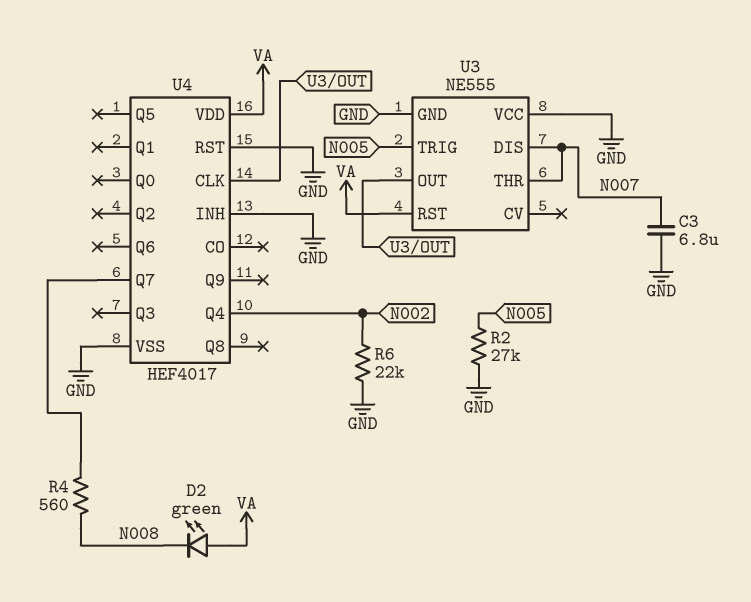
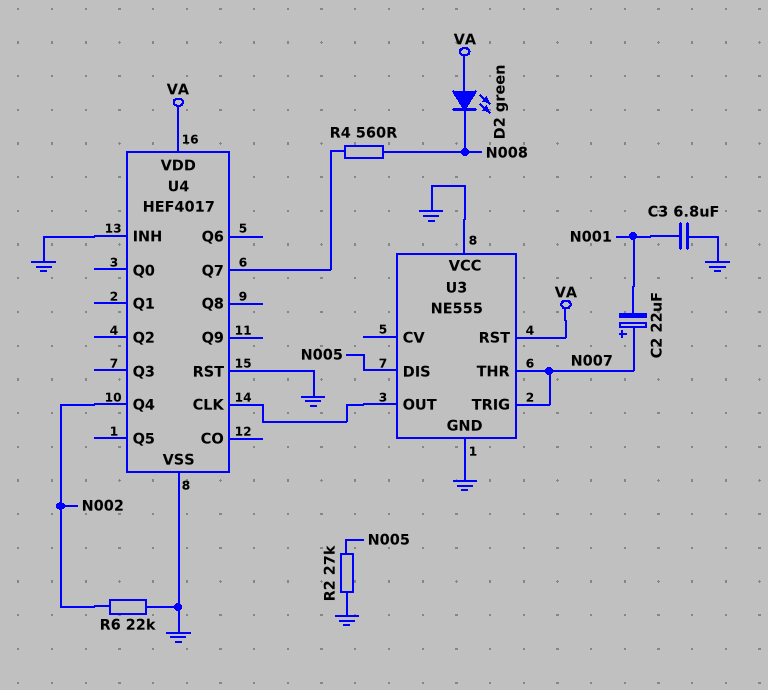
C2: none -> 22uF (plus N007, minus N001)
C3: 6.8uF (GND, N007) -> 6.8uF (GND, N001)
U3 pin DIS: N007 -> N005
U3 pin TRIG: N005 -> N007

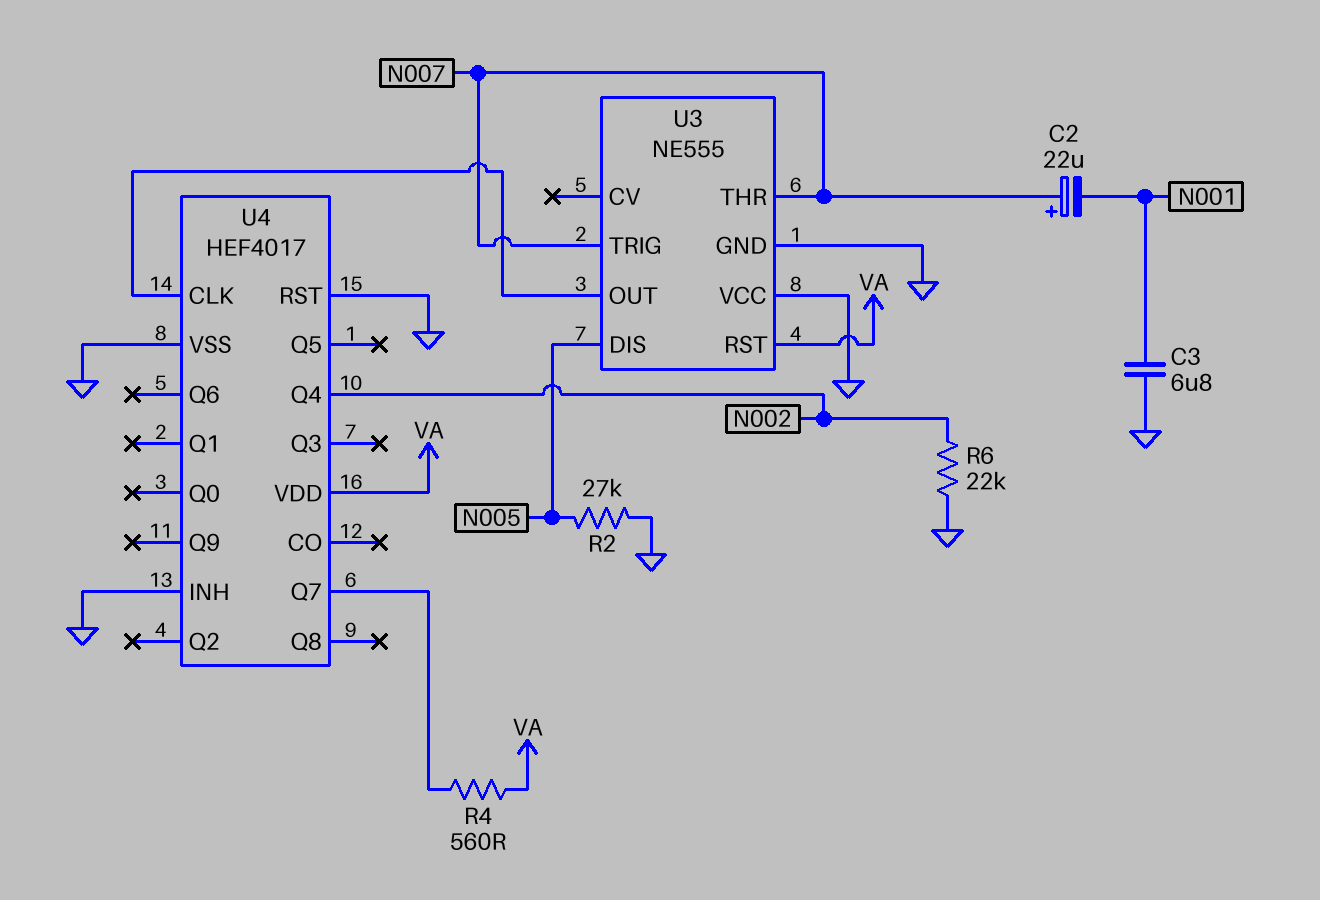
D2: LED green (A VA, K N008) -> none
R4: 560 (N008, U4/Q7) -> 560 (U4/Q7, VA)

